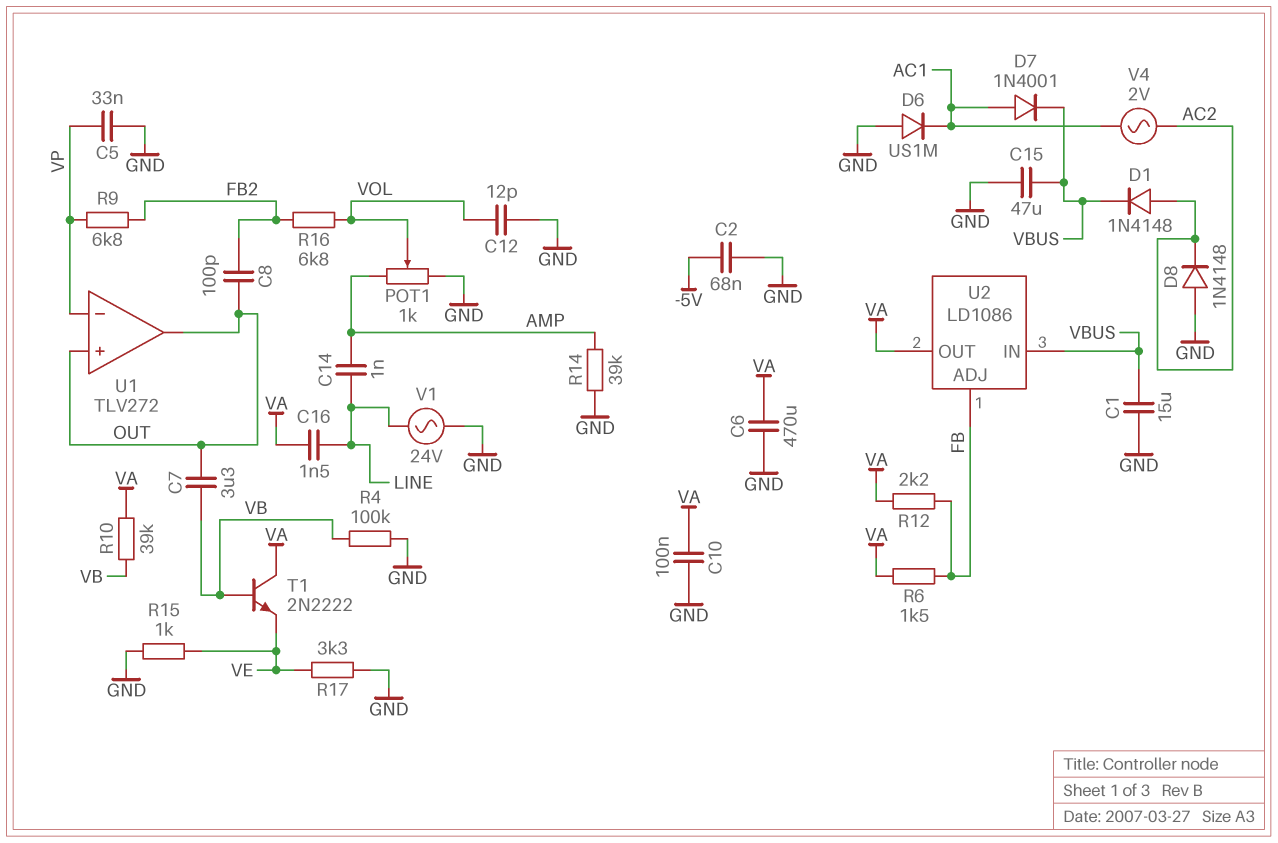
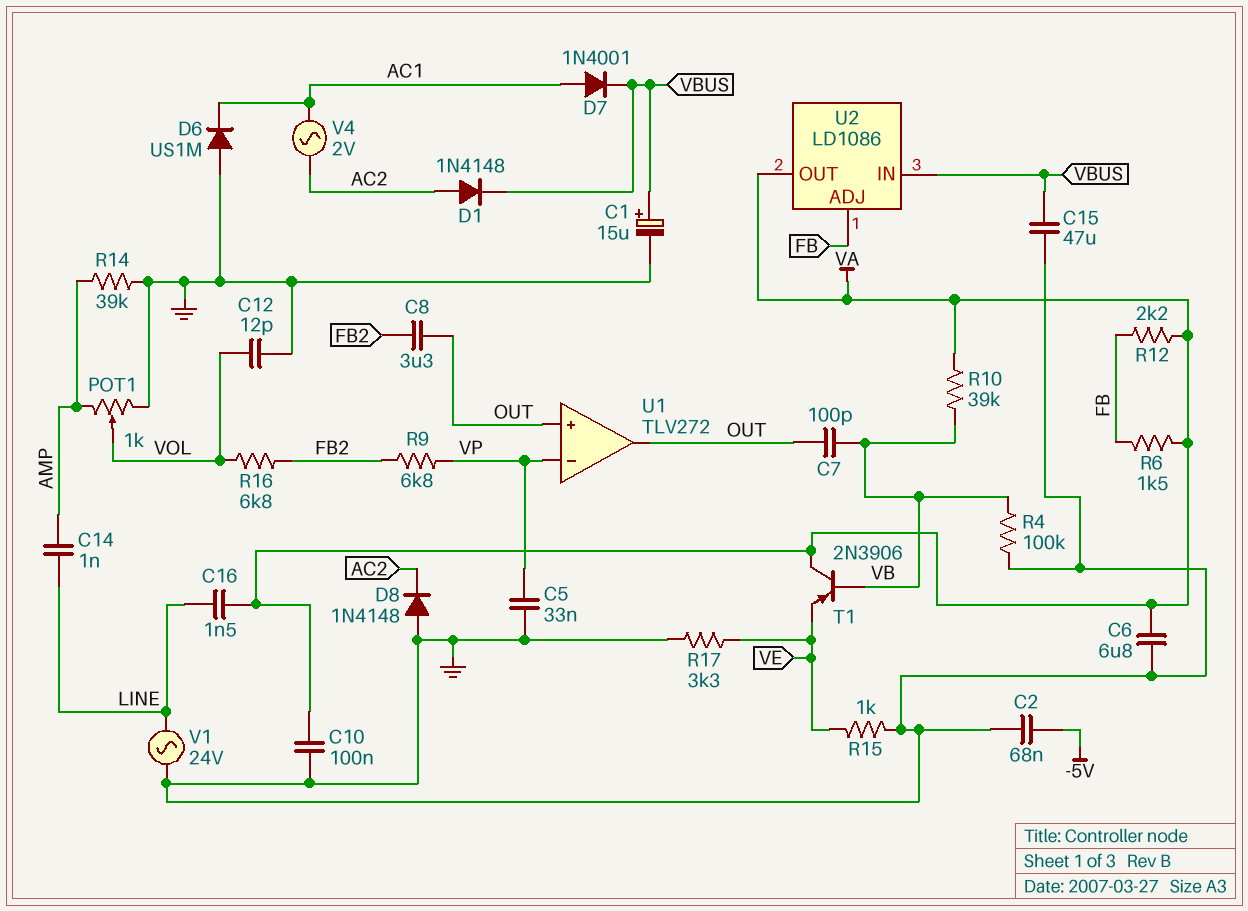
C1: 15uF (GND, VBUS) -> 15uF (plus VBUS, minus GND)
C6: 470uF (GND, VA) -> 6.8uF (GND, VA)
C7: 3.3uF (OUT, VB) -> 100pF (OUT, VB)
C8: 100pF (FB2, OUT) -> 3.3uF (FB2, OUT)
T1: NPN 2N2222 (B VB, C VA, E VE) -> PNP 2N3906 (B VB, C VA, E VE)

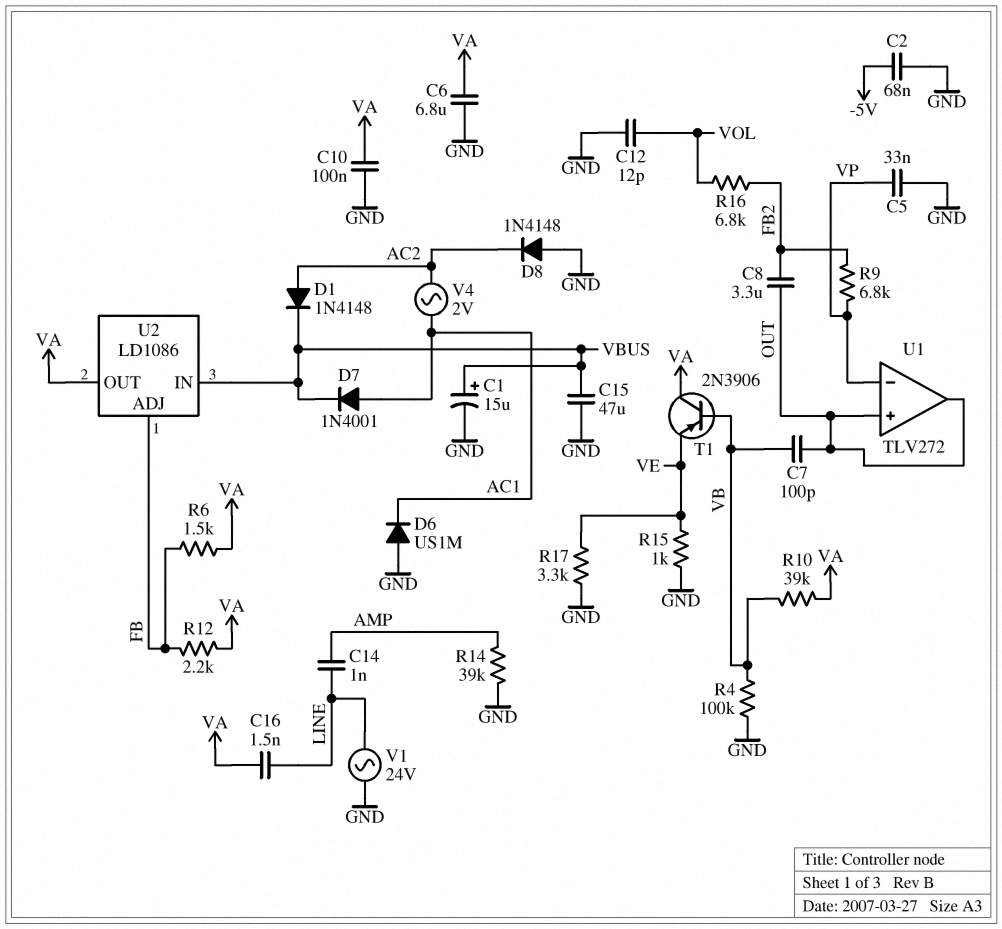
POT1: 1k (AMP, GND, wiper VOL) -> none

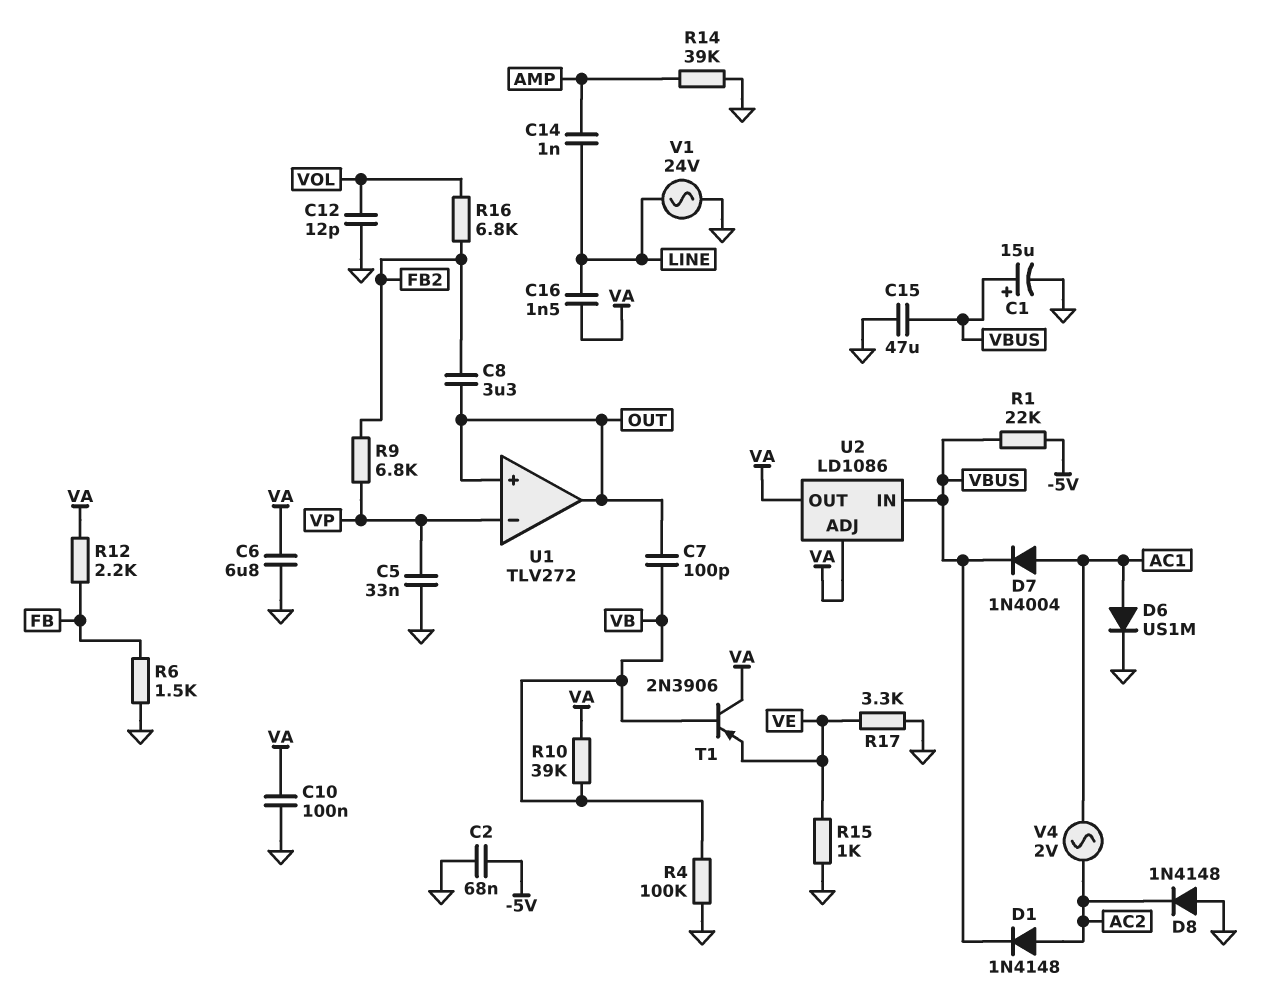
D6: diode US1M (A GND, K AC1) -> diode US1M (A AC1, K GND)
D7: diode 1N4001 (A AC1, K VBUS) -> diode 1N4004 (A AC1, K VBUS)
R1: none -> 22k (-5V, VBUS)
R6: 1.5k (FB, VA) -> 1.5k (FB, GND)
U2 pin ADJ: FB -> VA

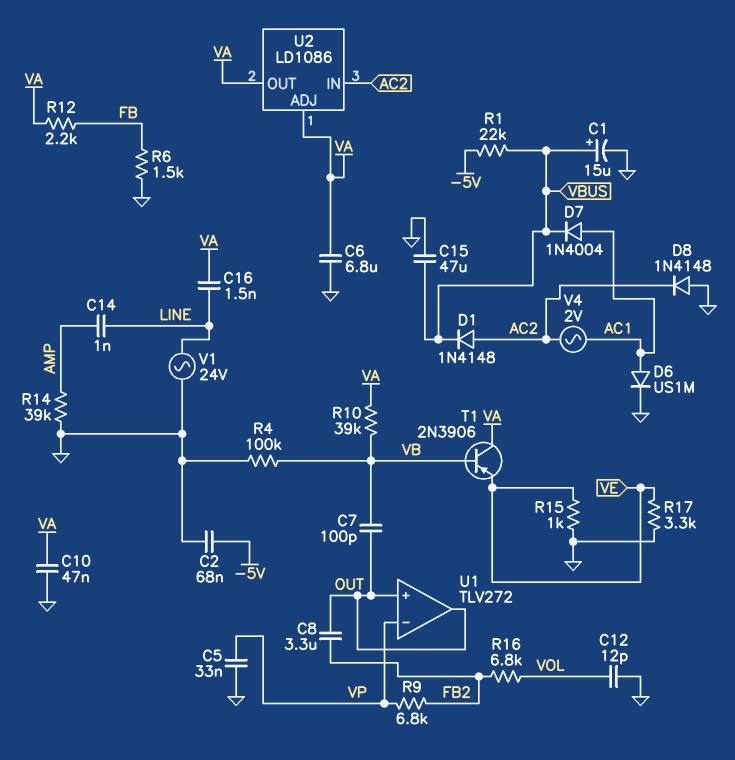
C10: 100nF (GND, VA) -> 47nF (GND, VA)
U2 pin IN: VBUS -> AC2

